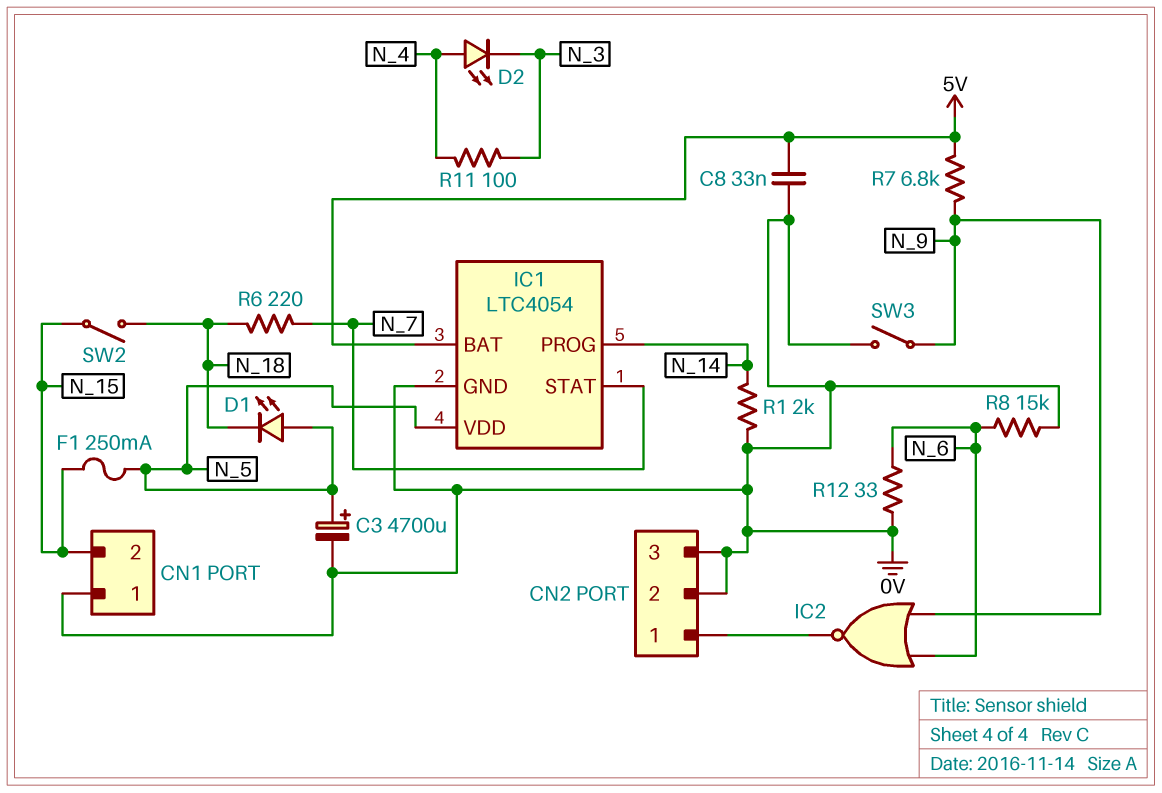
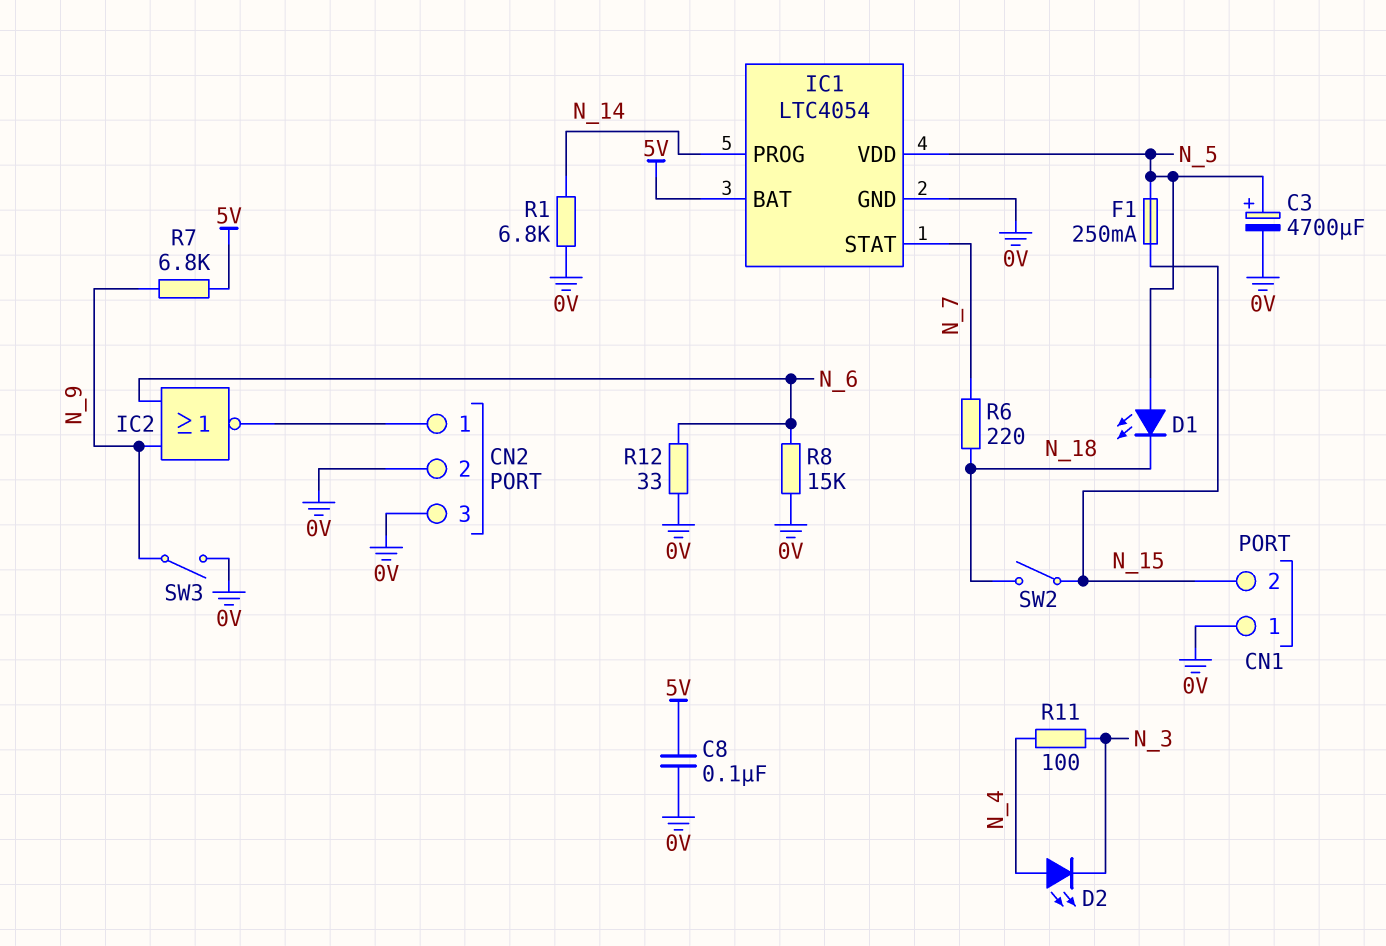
C8: 33nF (0V, 5V) -> 100nF (0V, 5V)
R1: 2k (0V, N_14) -> 6.8k (0V, N_14)

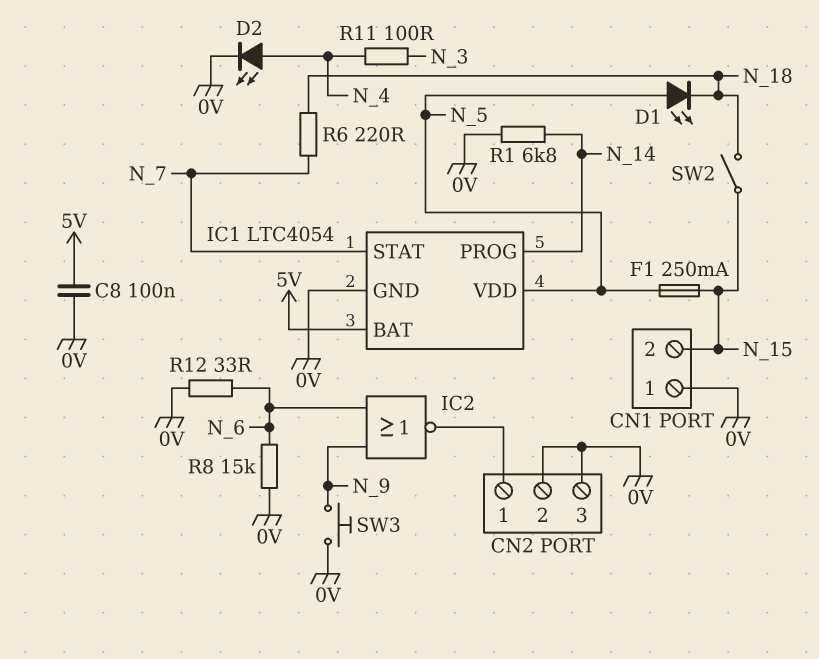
C3: 4700uF (plus N_5, minus 0V) -> none
D2: LED (A N_4, K N_3) -> LED (A N_4, K 0V)
R7: 6.8k (5V, N_9) -> none
SW3: switch (0V, N_9) -> button (0V, N_9)

